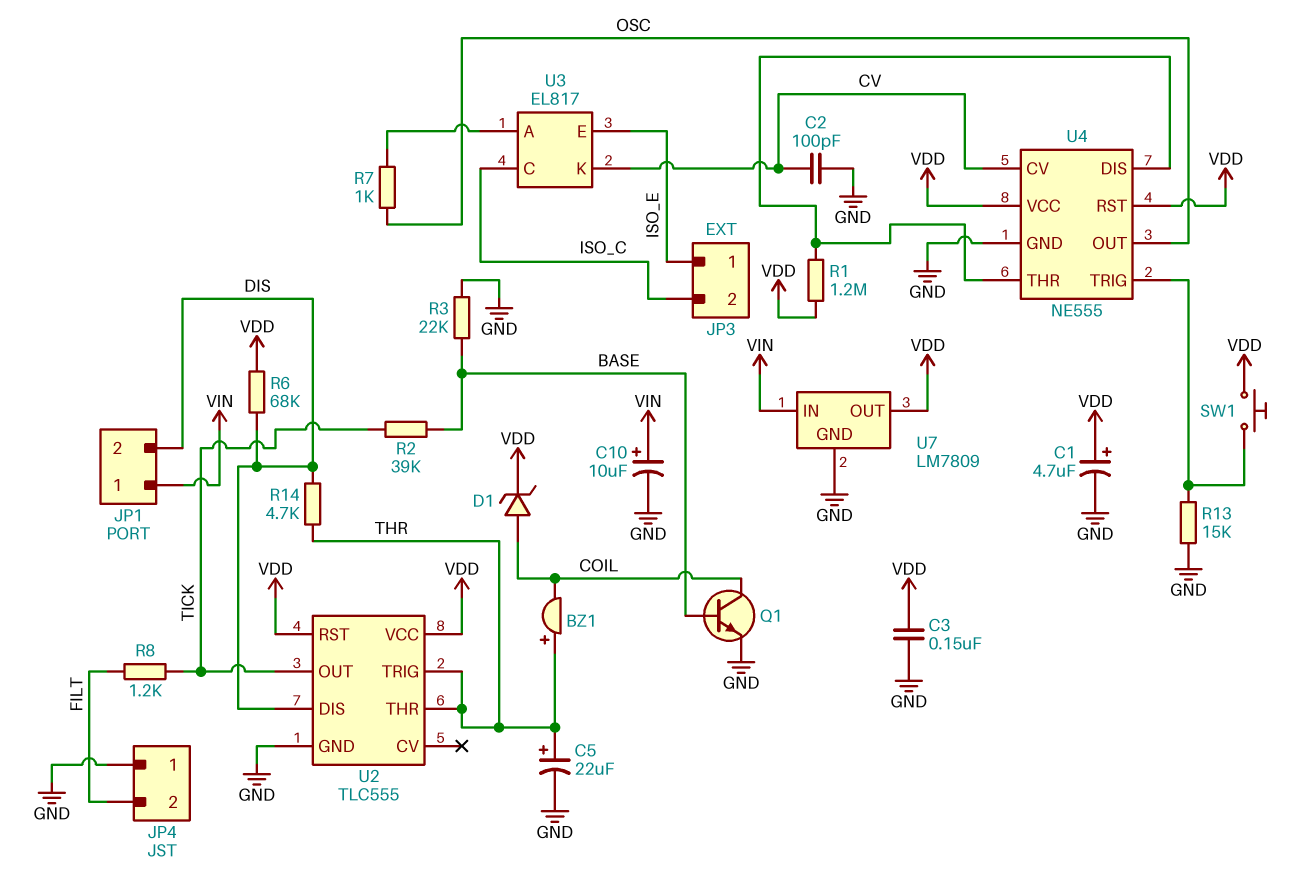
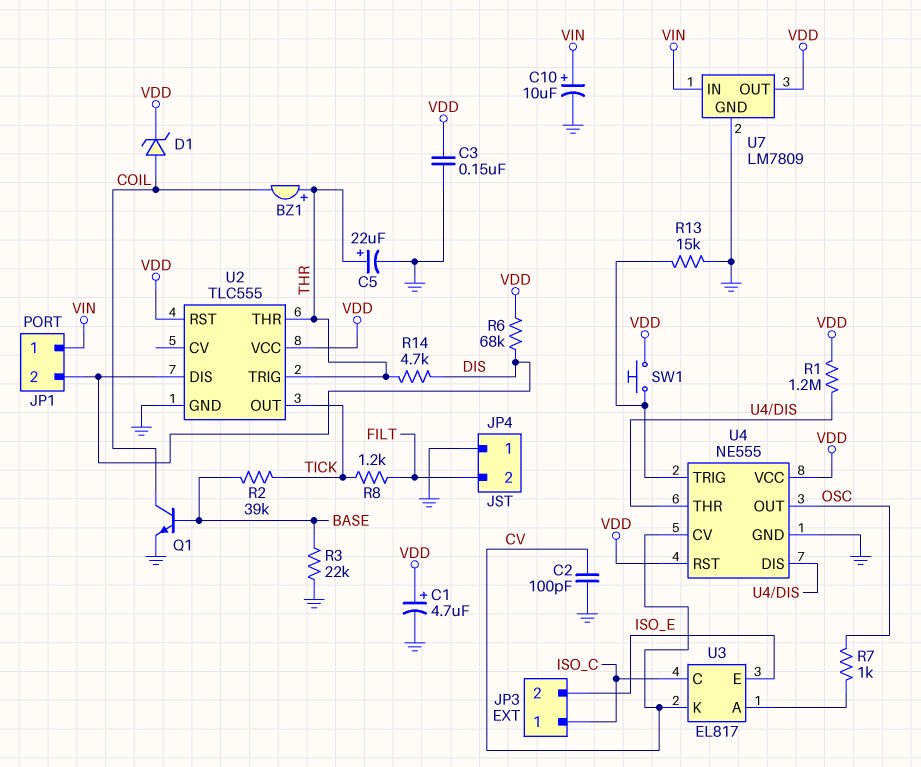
JP3 pin 1: ISO_E -> ISO_C
JP3 pin 2: ISO_C -> ISO_E

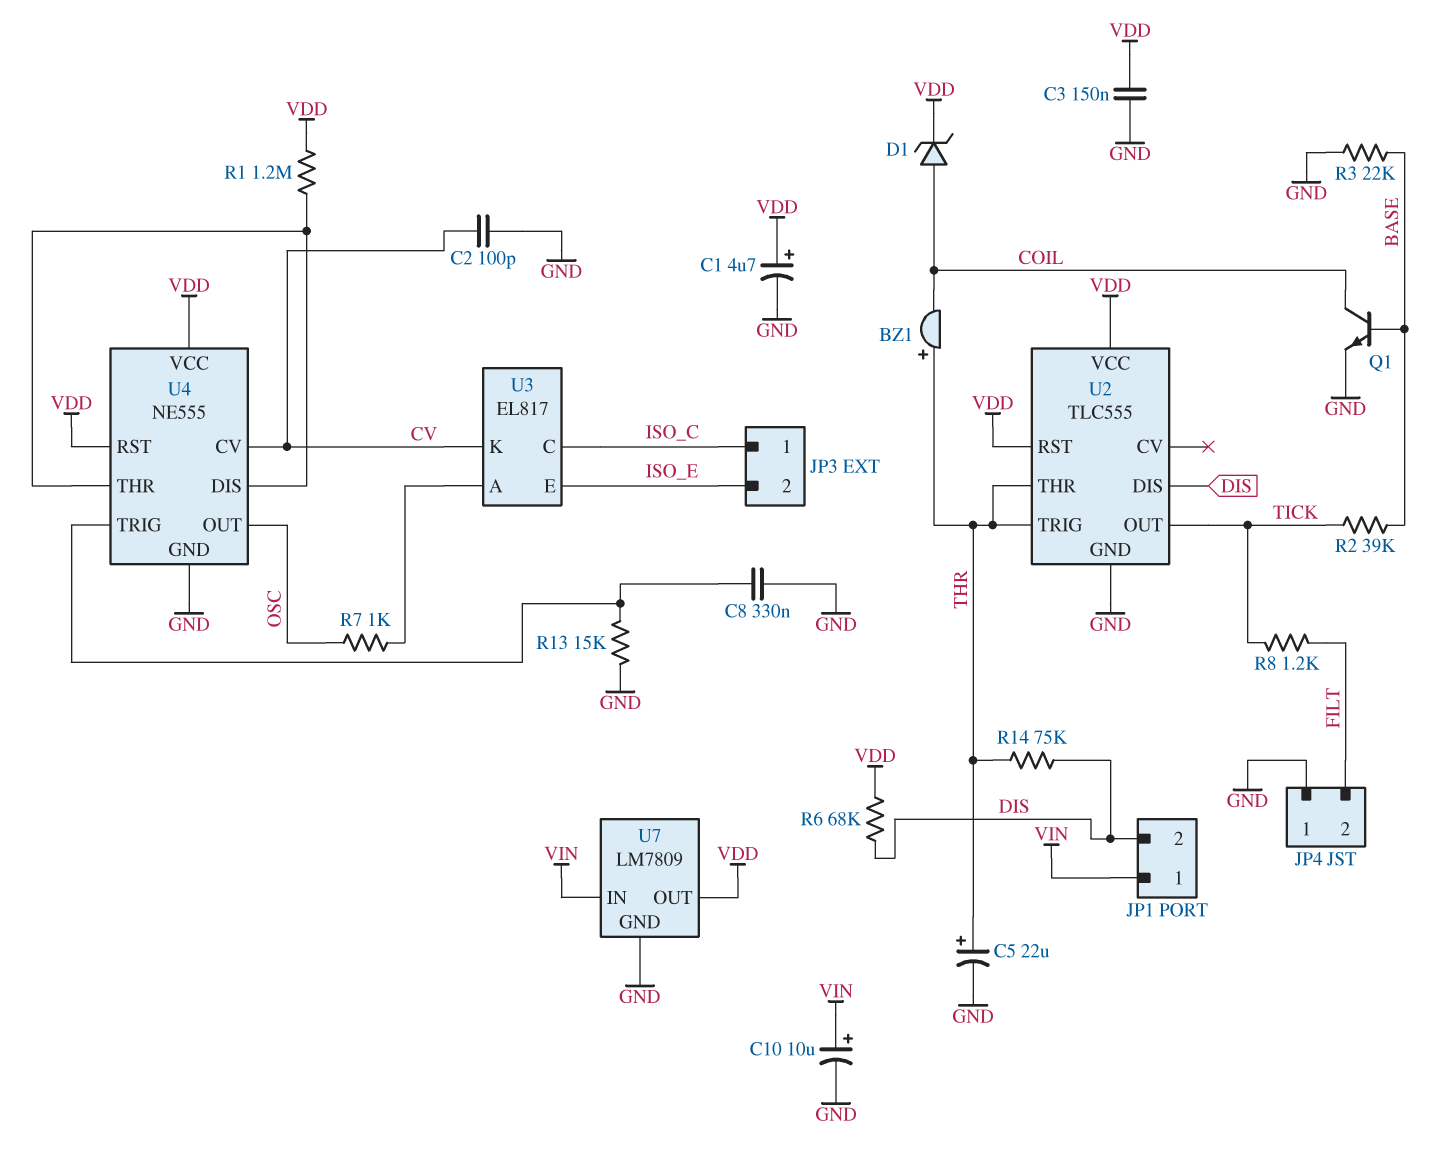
C8: none -> 330nF (GND, U4/TRIG)
R14: 4.7k (DIS, THR) -> 75k (DIS, THR)
SW1: button (U4/TRIG, VDD) -> none

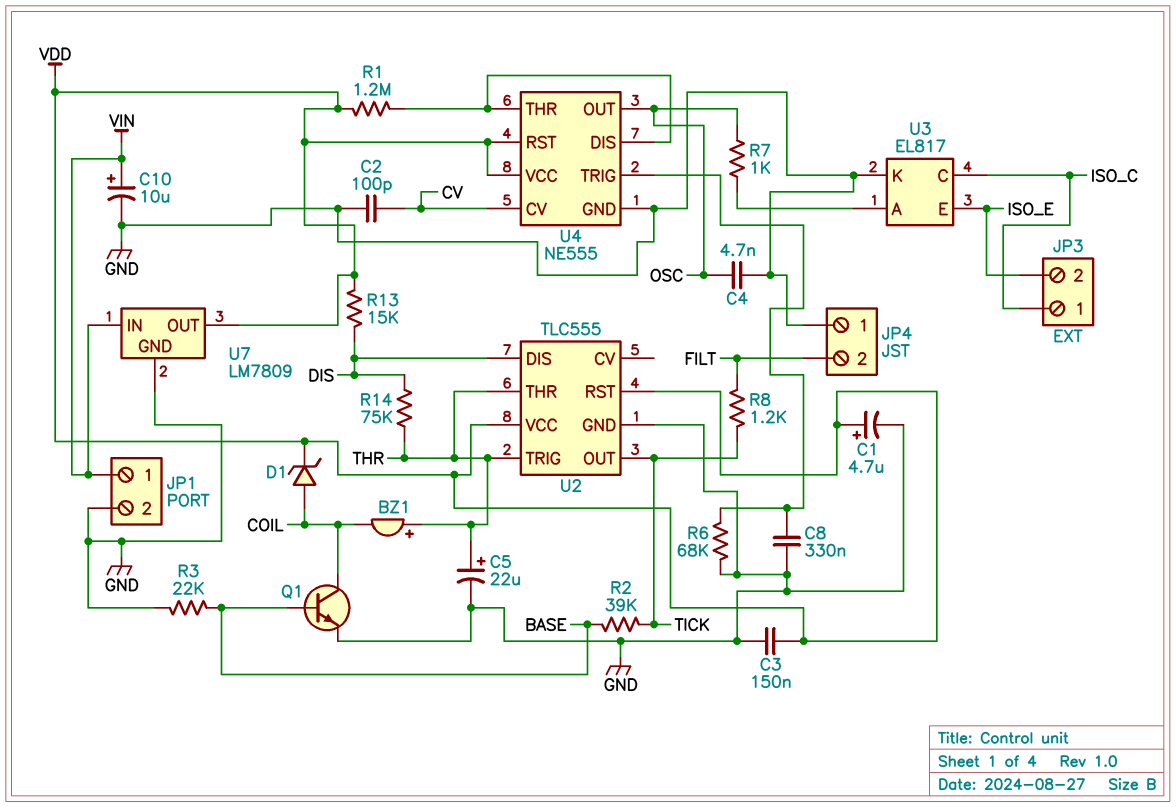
C4: none -> 4.7nF (GND, OSC)
JP1 pin 2: DIS -> GND
R6: 68k (DIS, VDD) -> 68k (GND, U4/TRIG)
R13: 15k (GND, U4/TRIG) -> 15k (DIS, VDD)
U3 pin K: CV -> GND

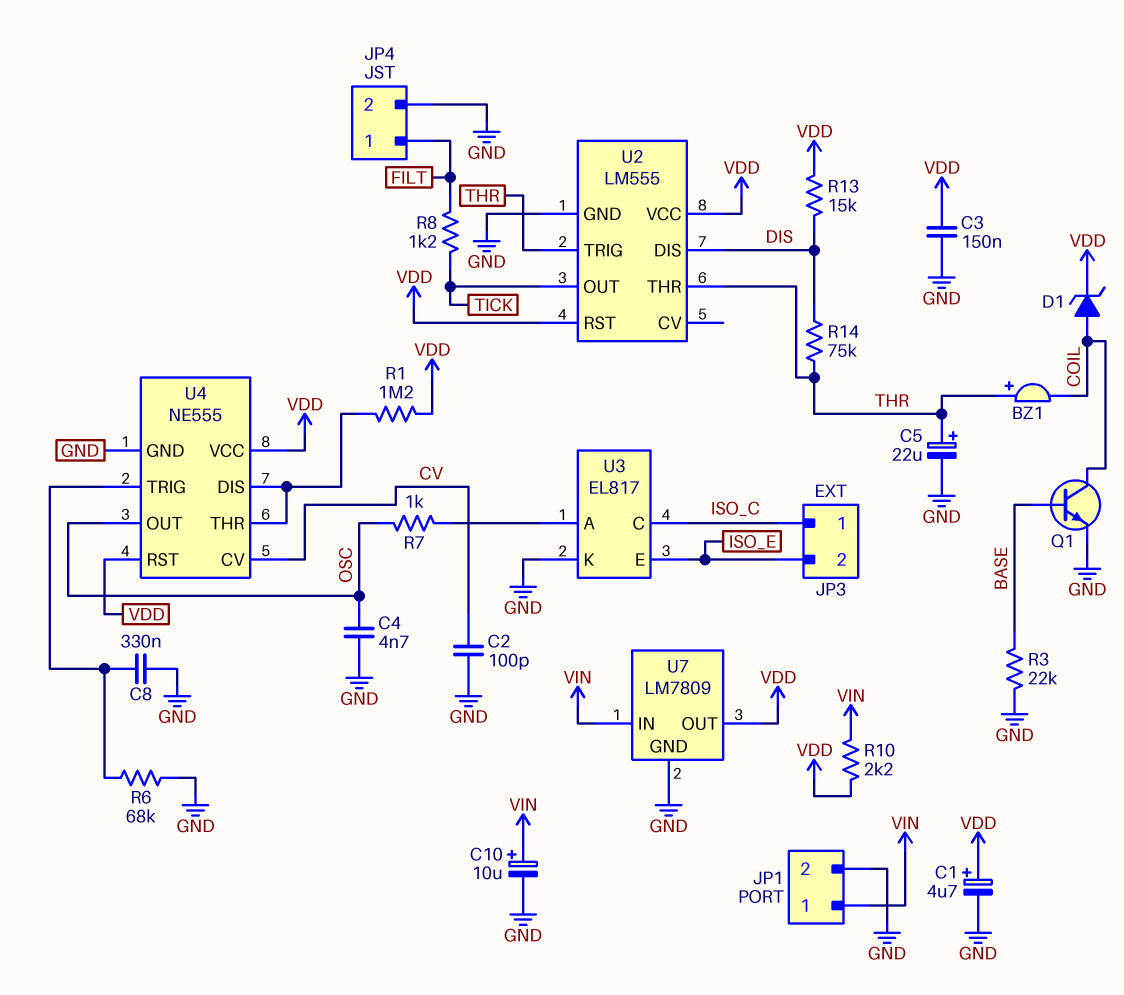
JP4 pin 1: GND -> FILT
JP4 pin 2: FILT -> GND
R2: 39k (BASE, TICK) -> none
R10: none -> 2.2k (VDD, VIN)
U2: TLC555 -> LM555

